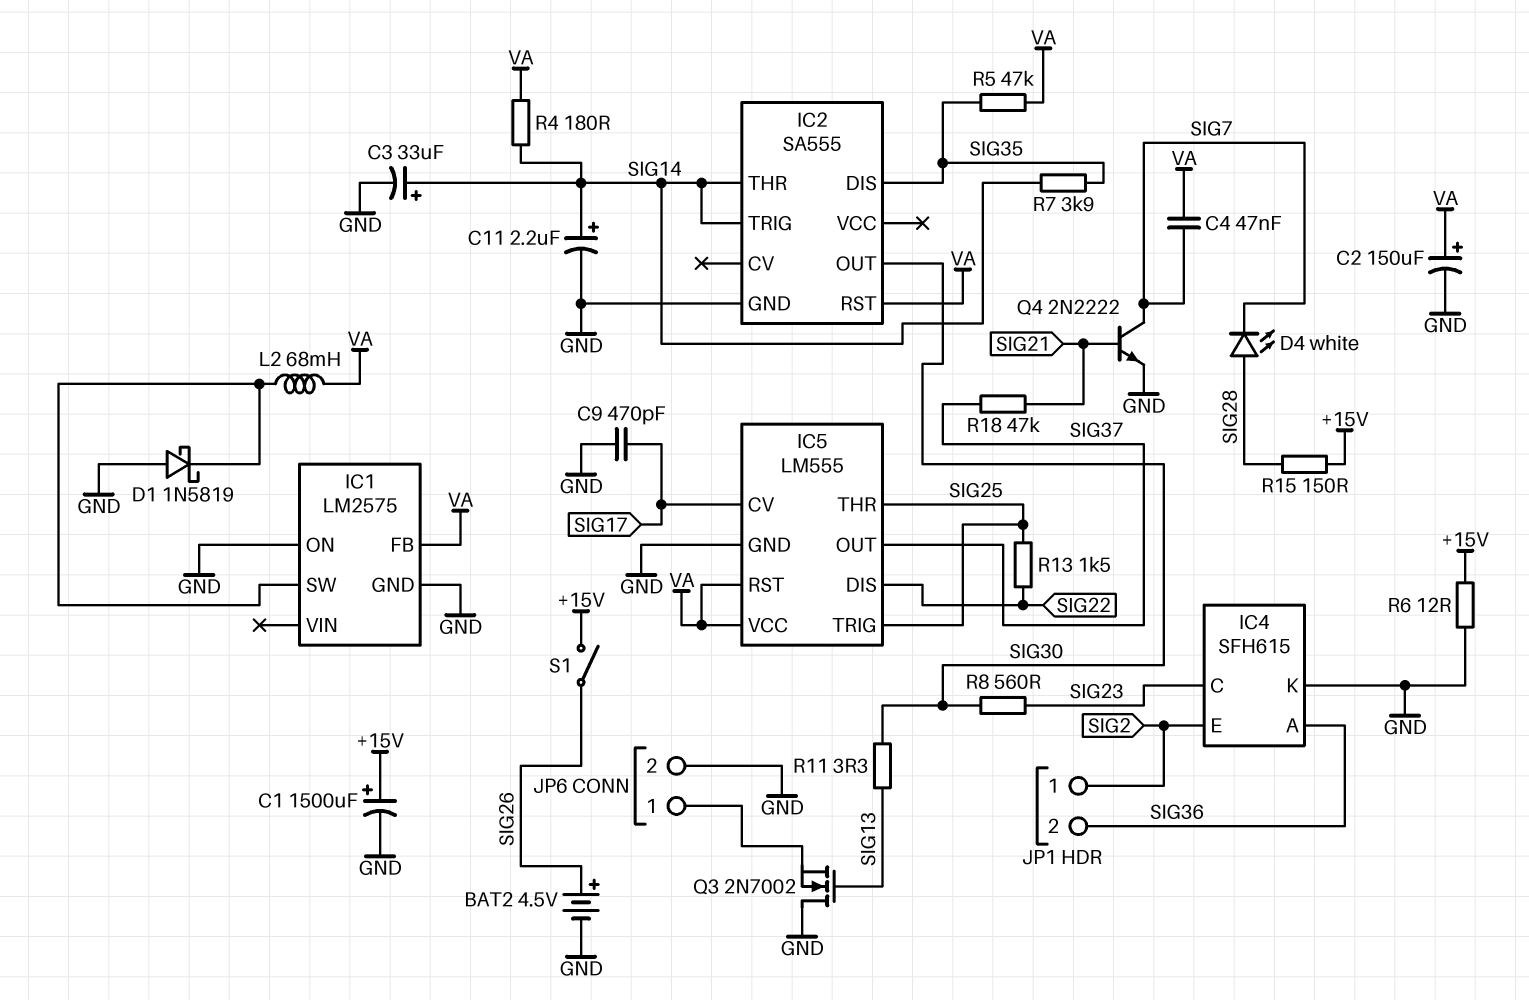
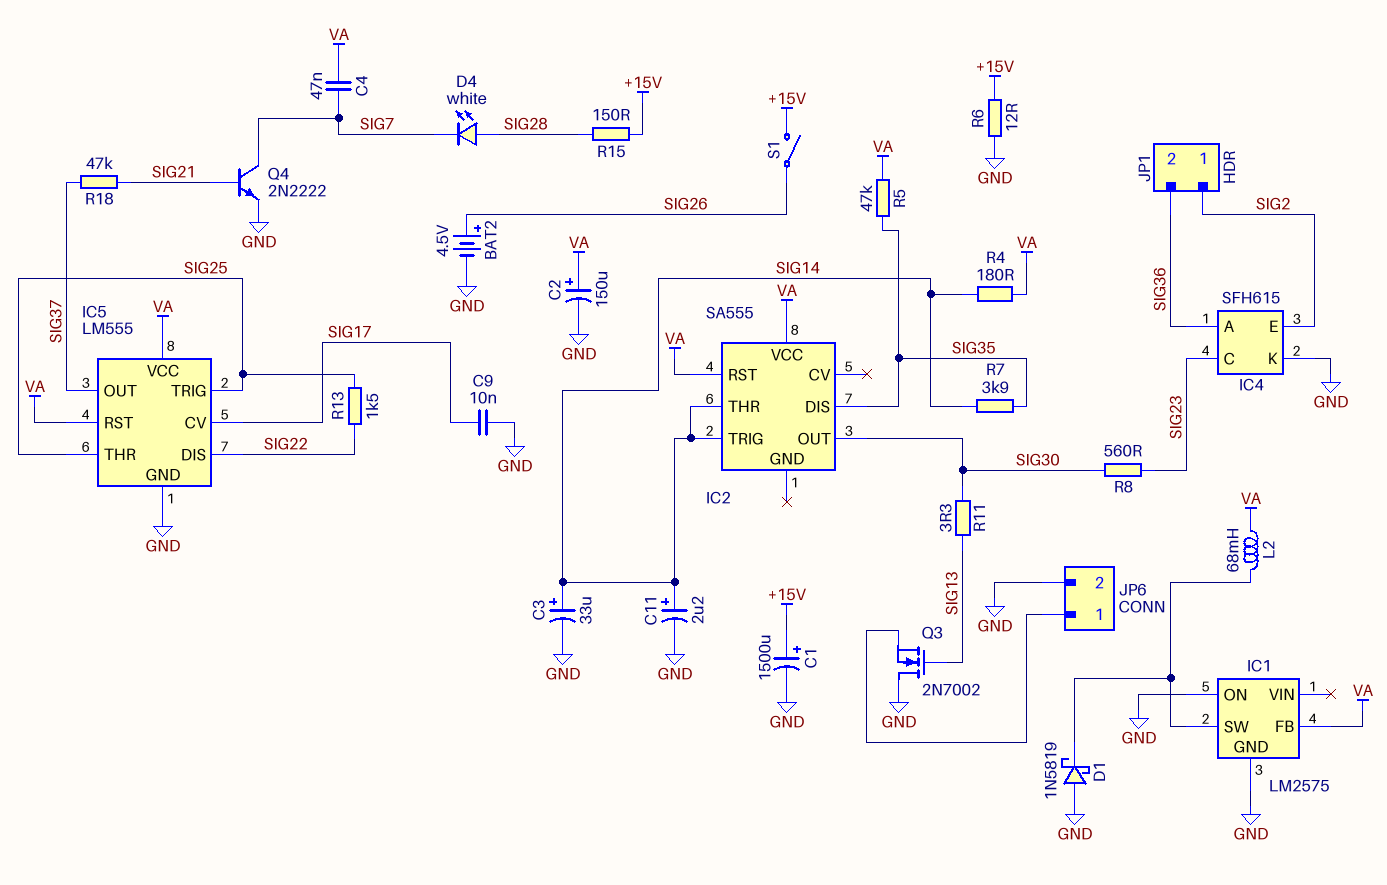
C9: 470pF (GND, SIG17) -> 10nF (GND, SIG17)
IC2 pin GND: GND -> none
IC2 pin VCC: none -> VA

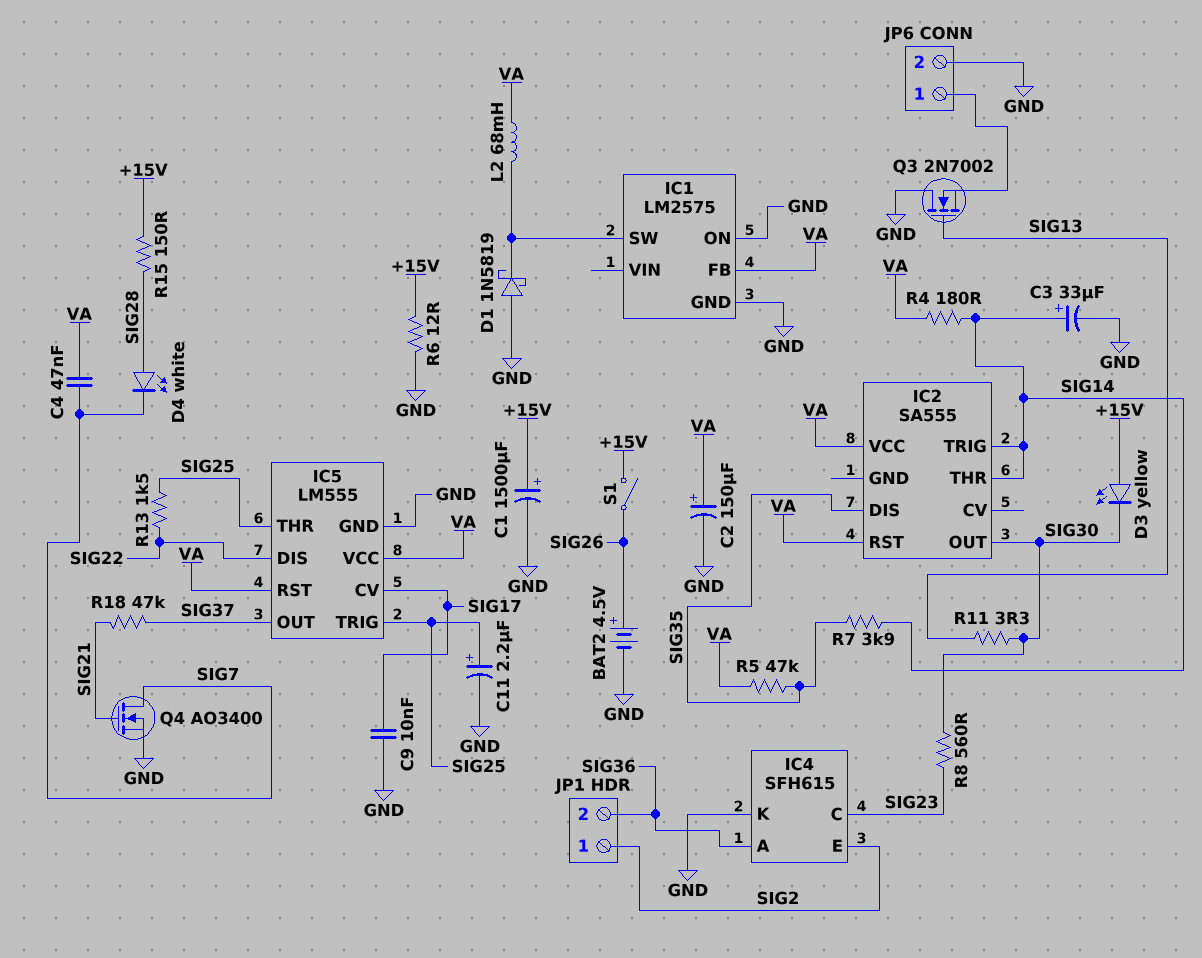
C11: 2.2uF (plus SIG14, minus GND) -> 2.2uF (plus SIG25, minus GND)
D3: none -> LED yellow (A +15V, K SIG30)
Q4: NPN 2N2222 (B SIG21, C SIG7, E GND) -> NMOS AO3400 (G SIG21, D SIG7, S GND)

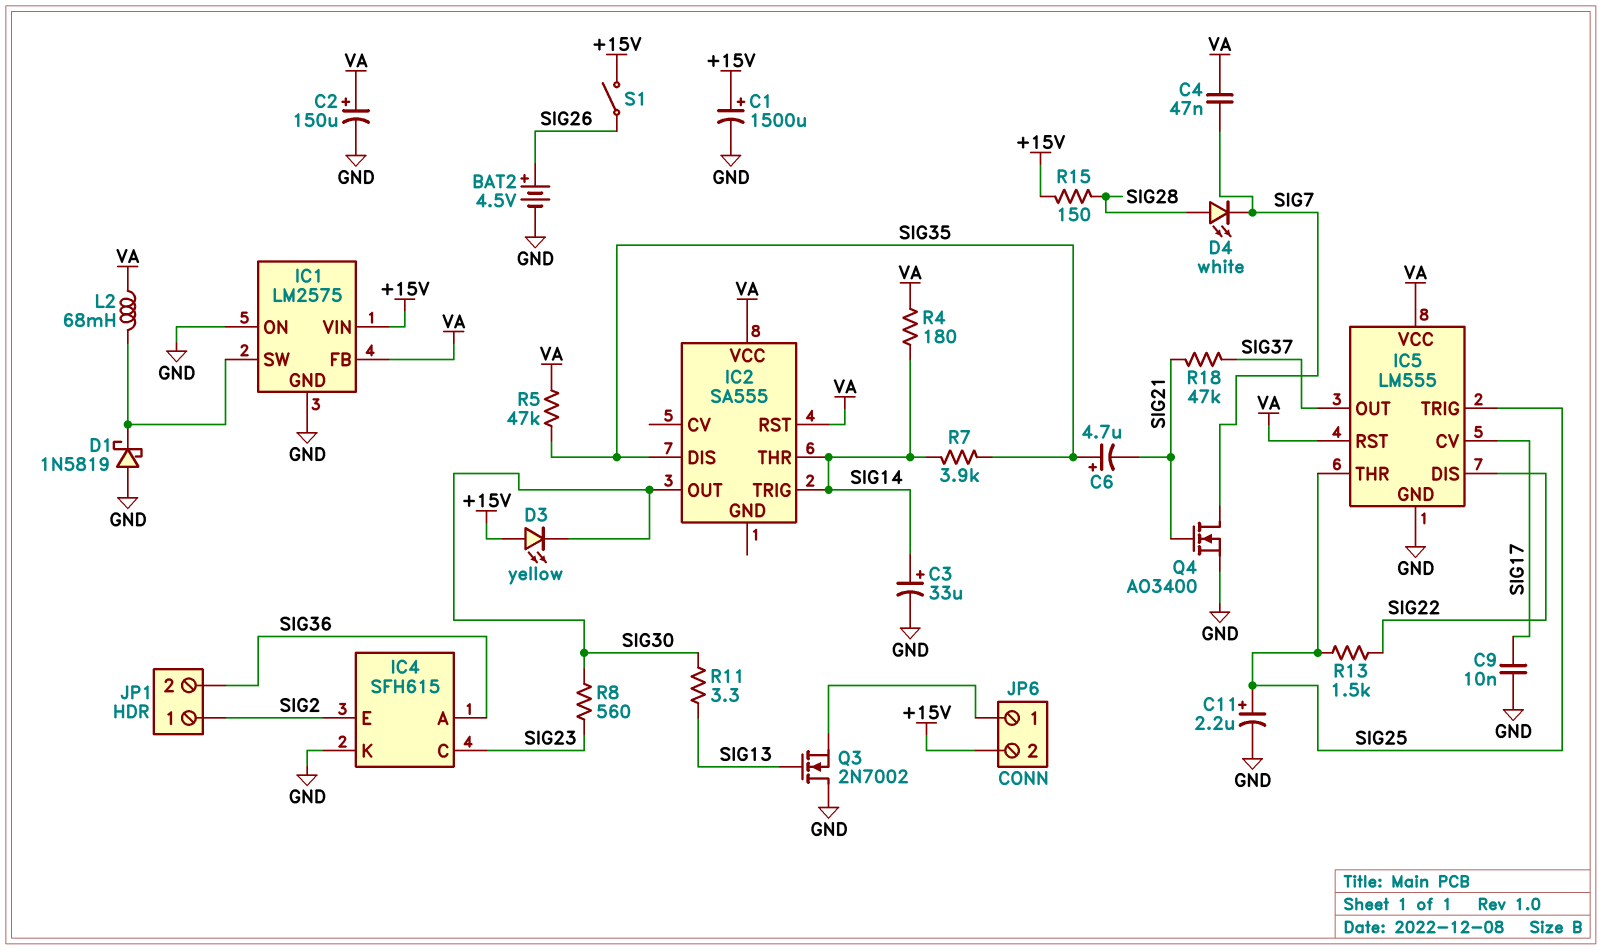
C6: none -> 4.7uF (plus SIG35, minus SIG21)
IC1 pin VIN: none -> +15V
JP6 pin 2: GND -> +15V
R6: 12 (+15V, GND) -> none

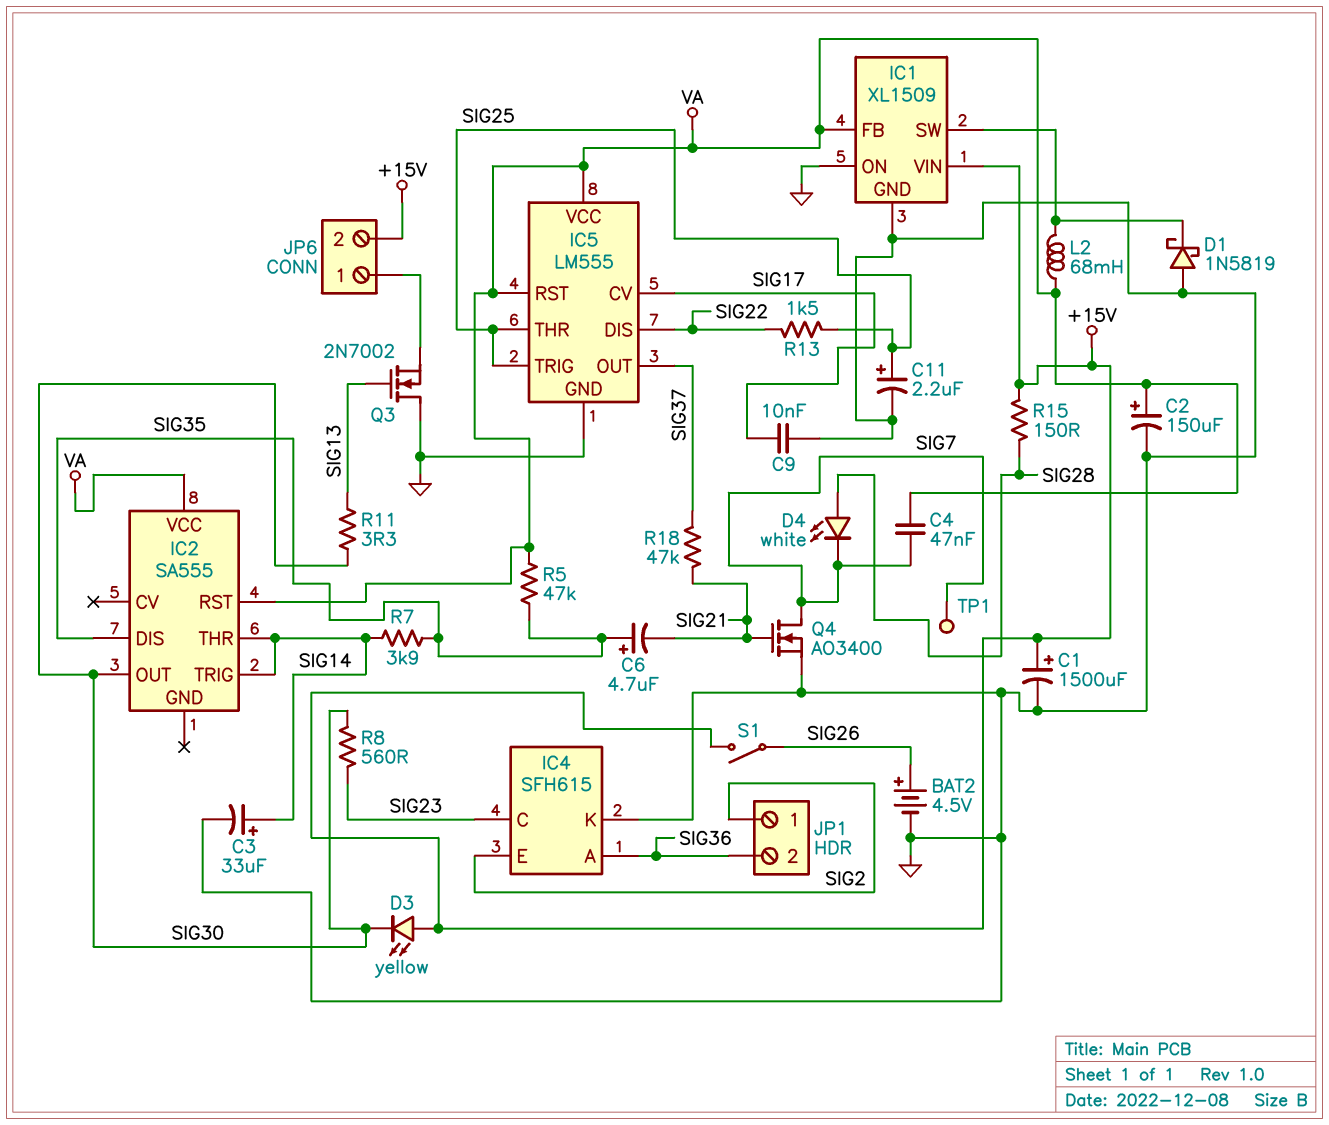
IC1: LM2575 -> XL1509
R4: 180 (SIG14, VA) -> none
TP1: none -> test point (SIG7)

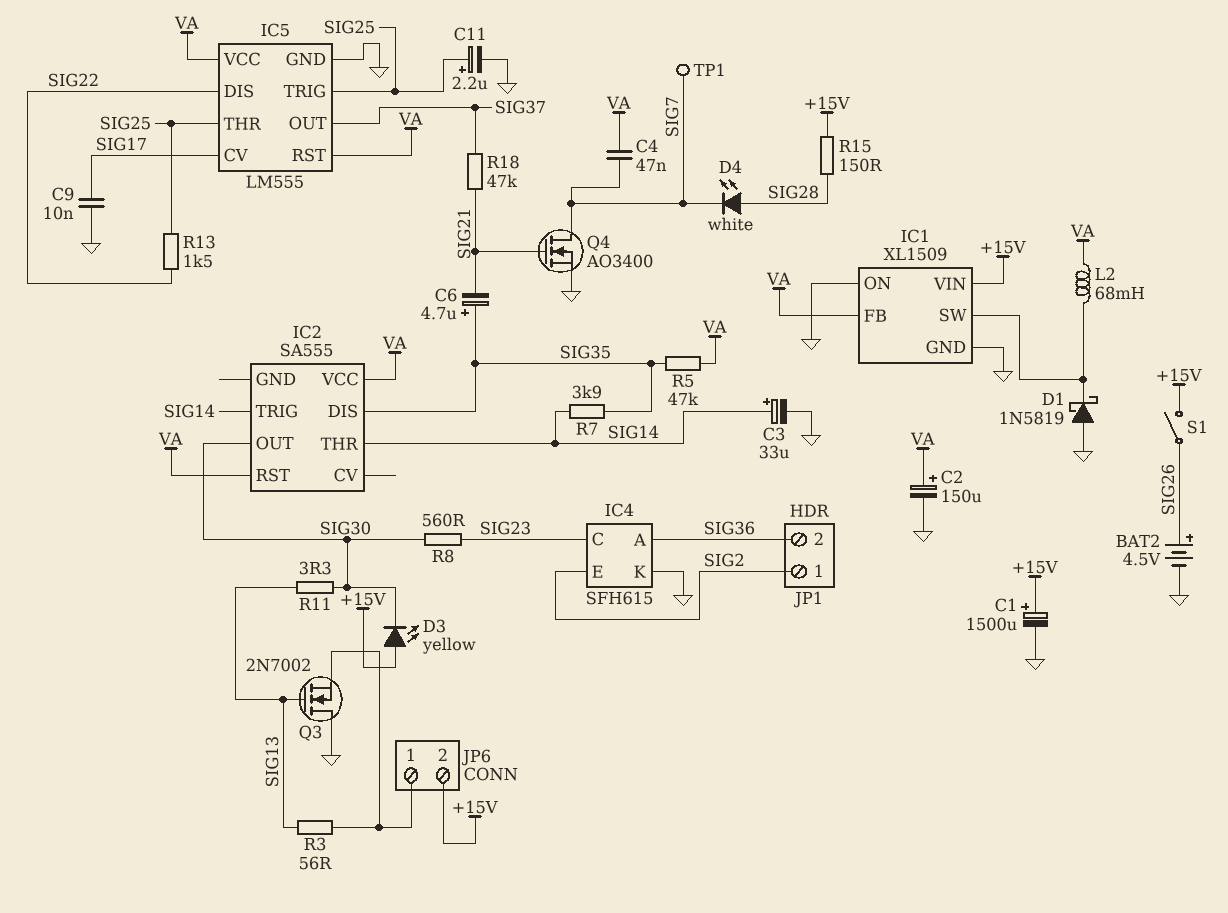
R3: none -> 56 (JP6/1, SIG13)

